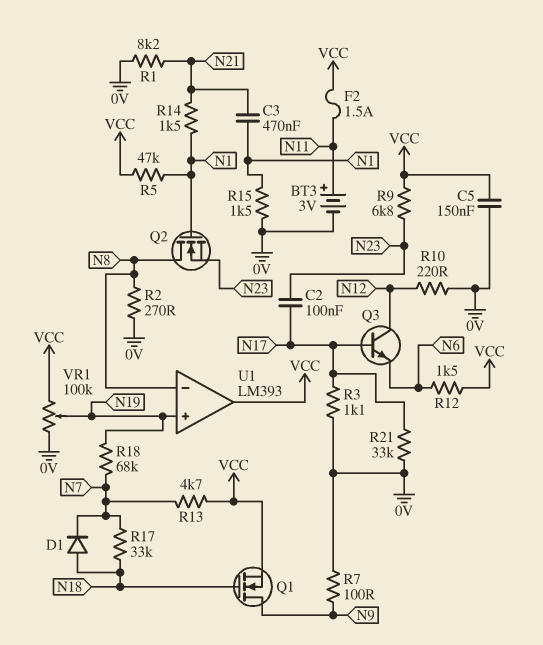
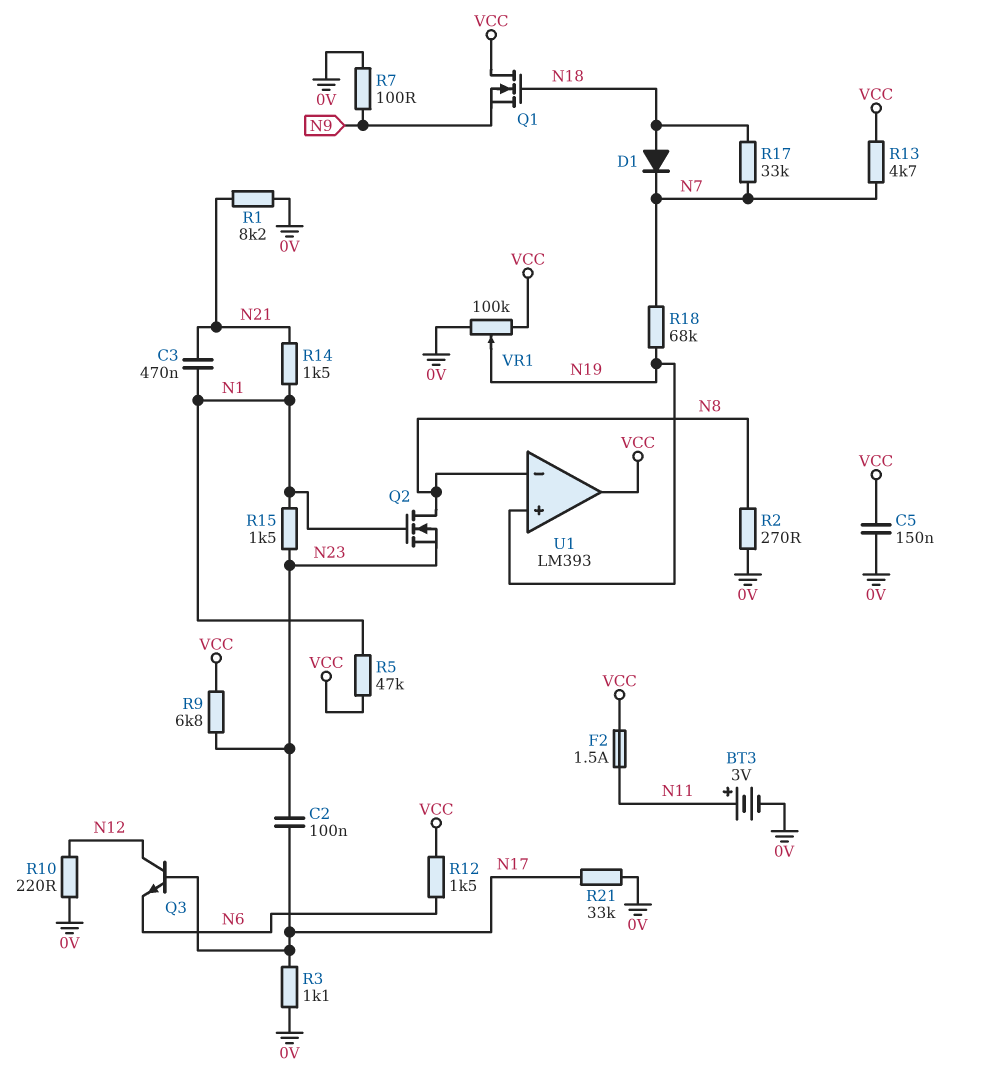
Q1: NMOS (G N18, D N9, S VCC) -> NMOS (G N18, D VCC, S N9)
R15: 1.5k (0V, N1) -> 1.5k (N1, N23)

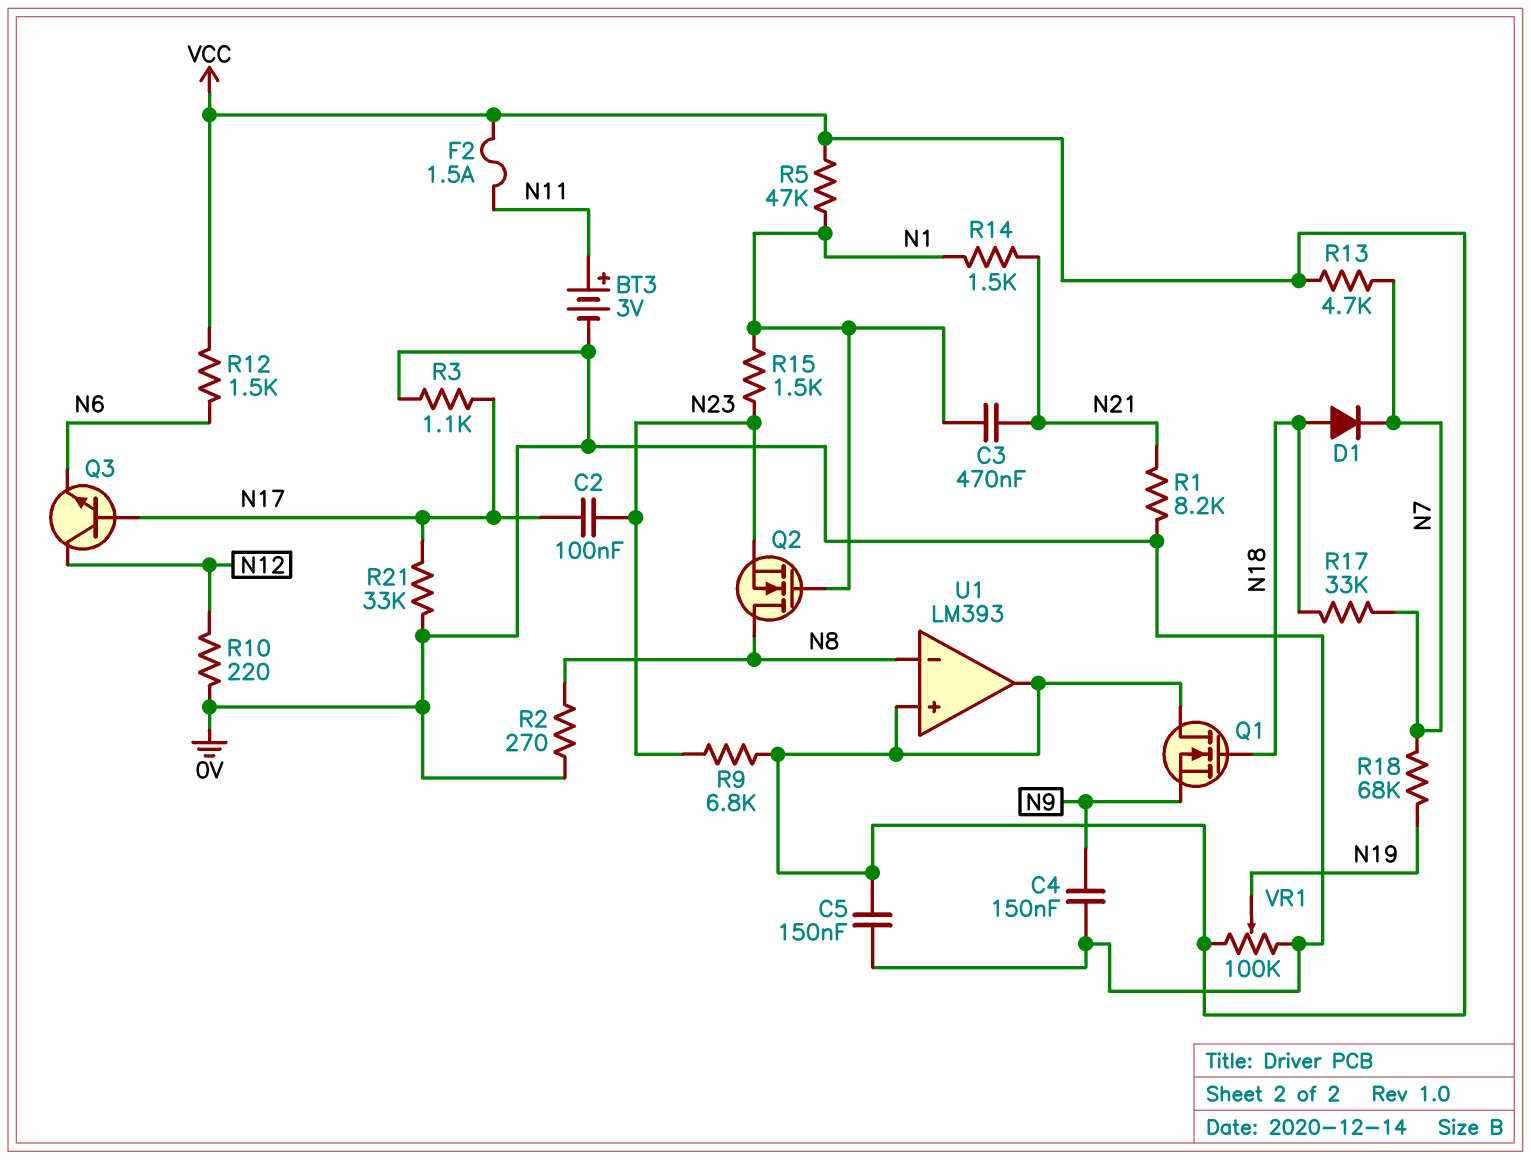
C4: none -> 150nF (0V, N9)
R7: 100 (0V, N9) -> none
U1 pin in+: N19 -> VCC

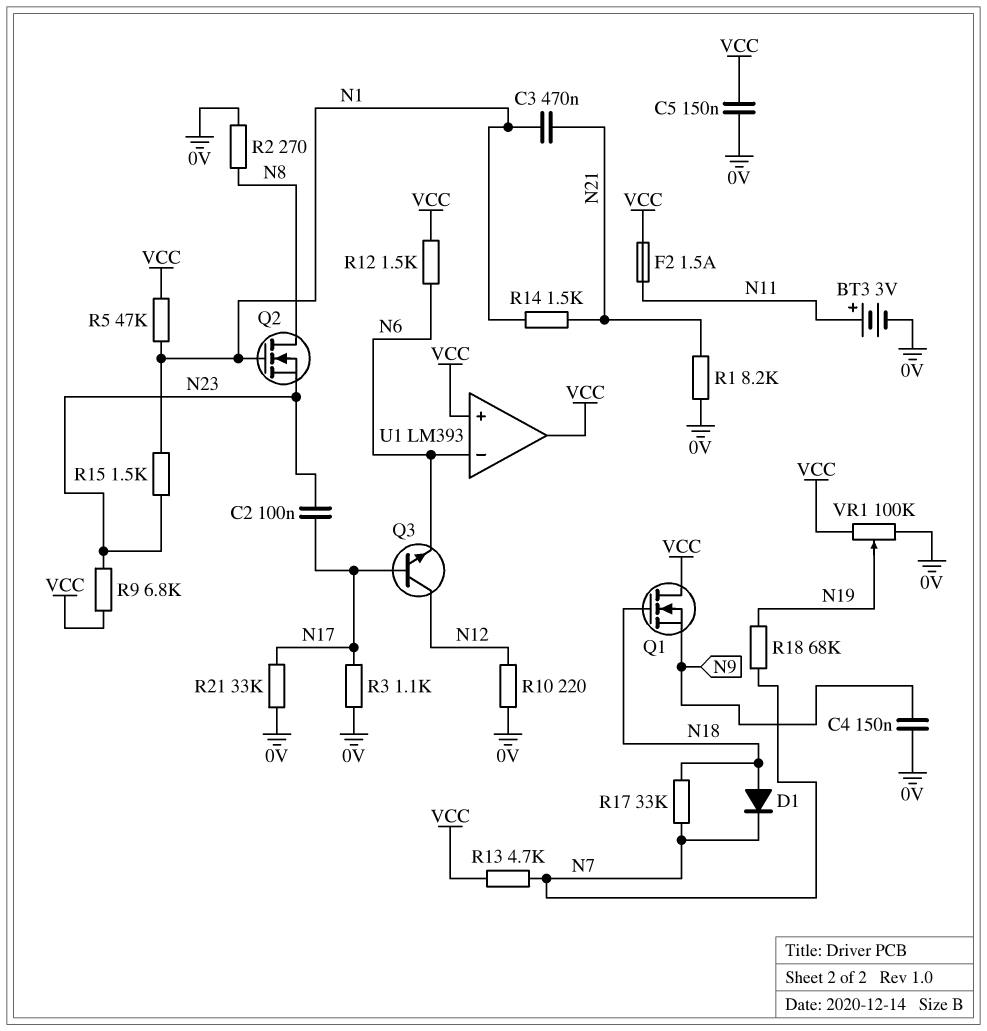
U1 pin in-: N8 -> N6

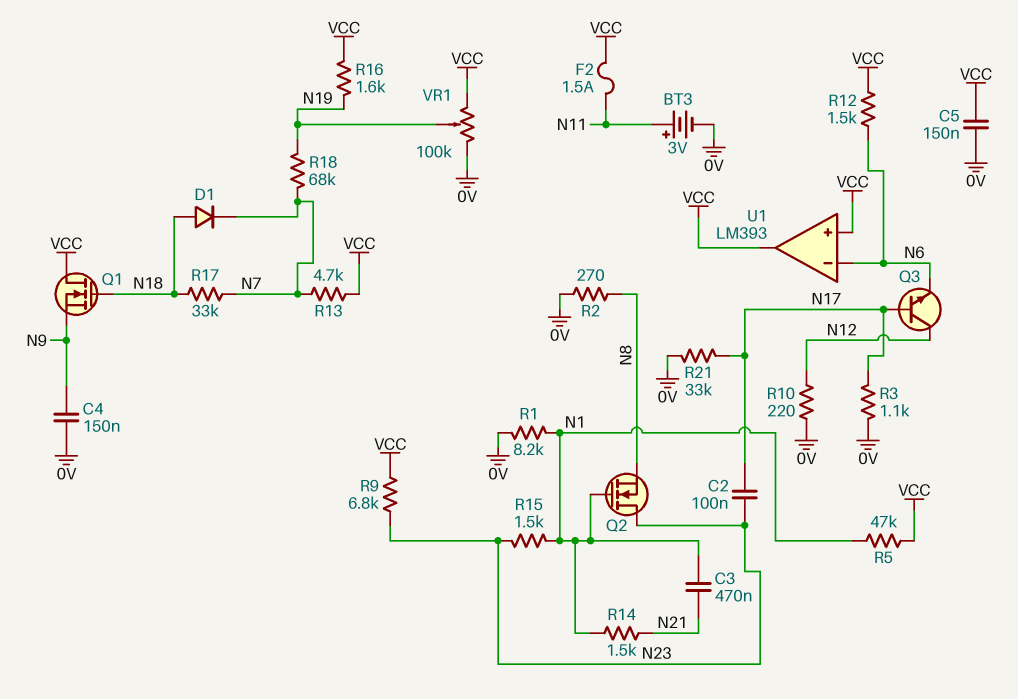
Q2: NMOS (G N1, D N8, S N23) -> NMOS (G N1, D N23, S N8)
R1: 8.2k (0V, N21) -> 8.2k (0V, N1)
R16: none -> 1.6k (N19, VCC)

